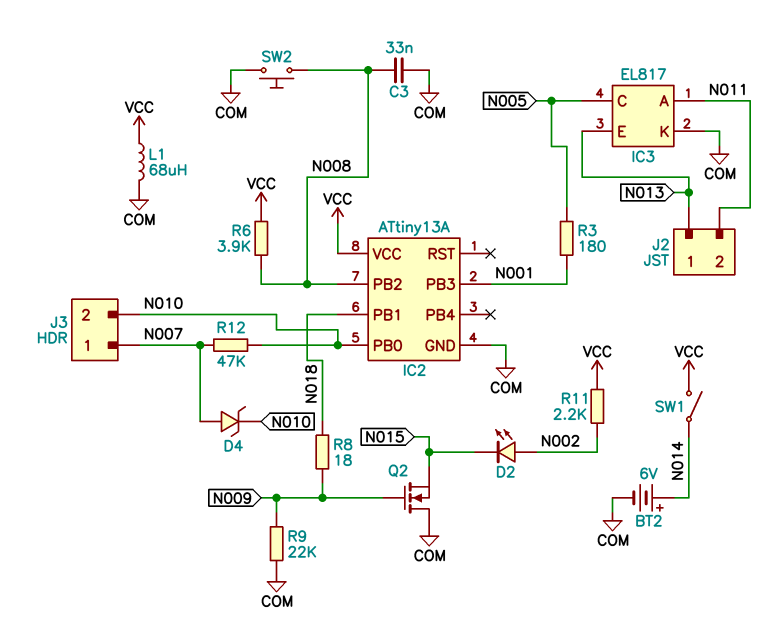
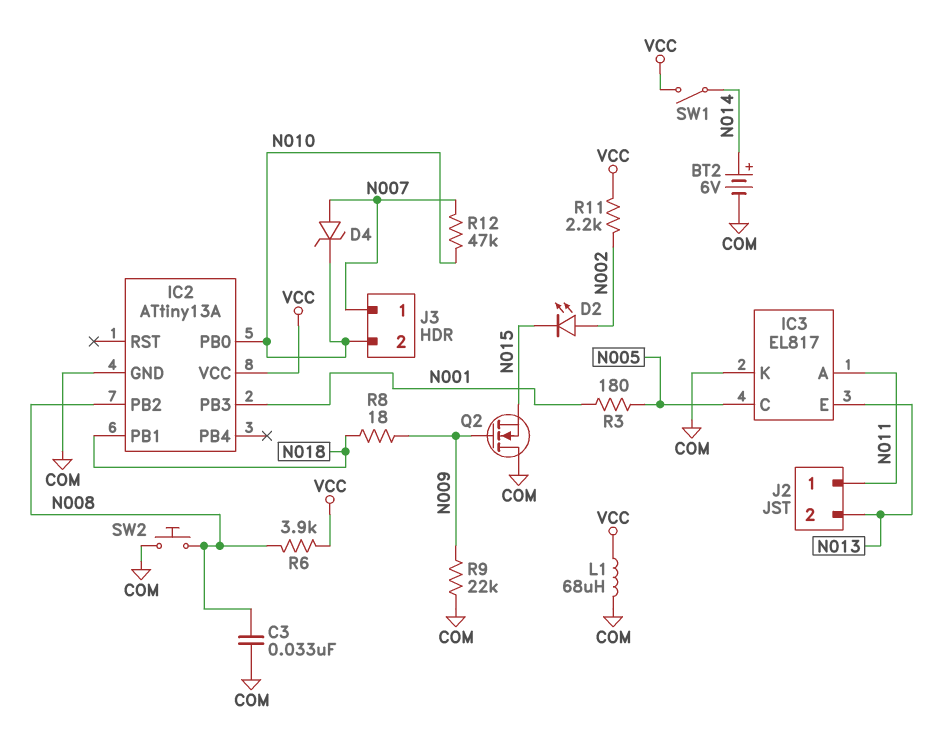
J2 pin 1: N013 -> N011
J2 pin 2: N011 -> N013

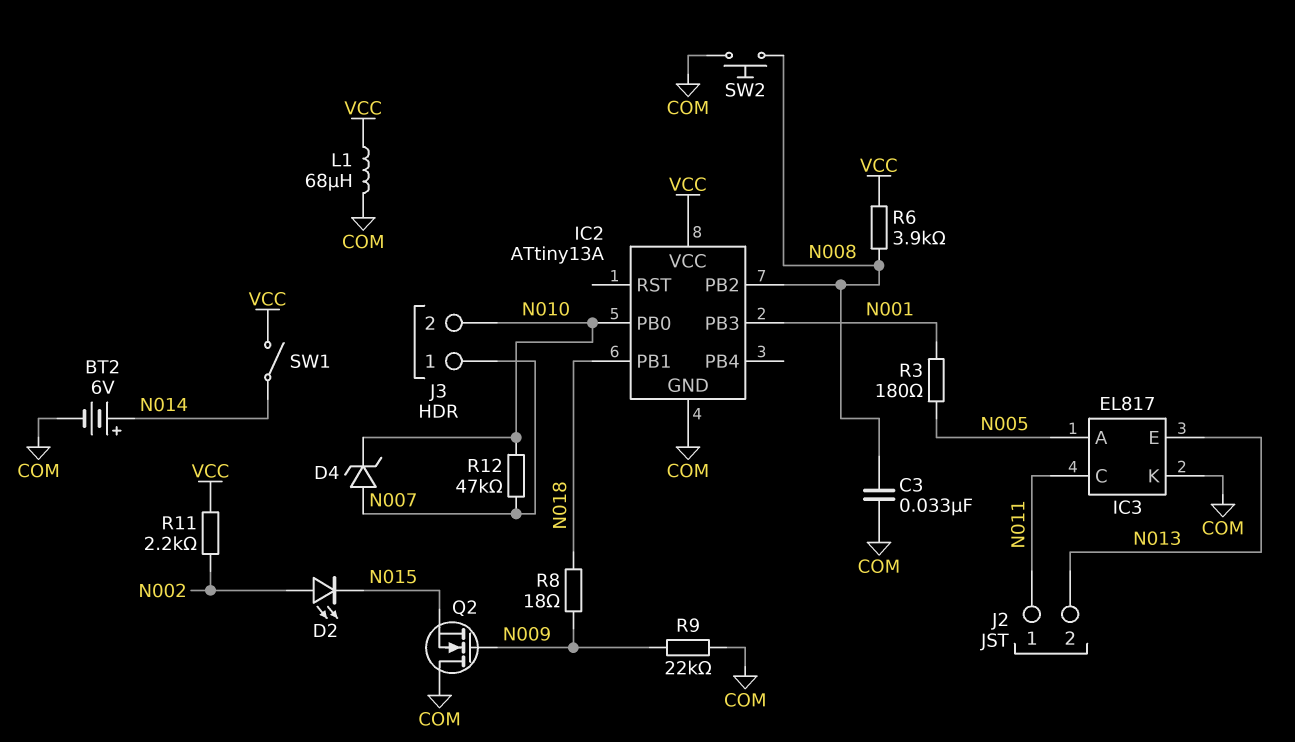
IC3 pin A: N011 -> N005
IC3 pin C: N005 -> N011

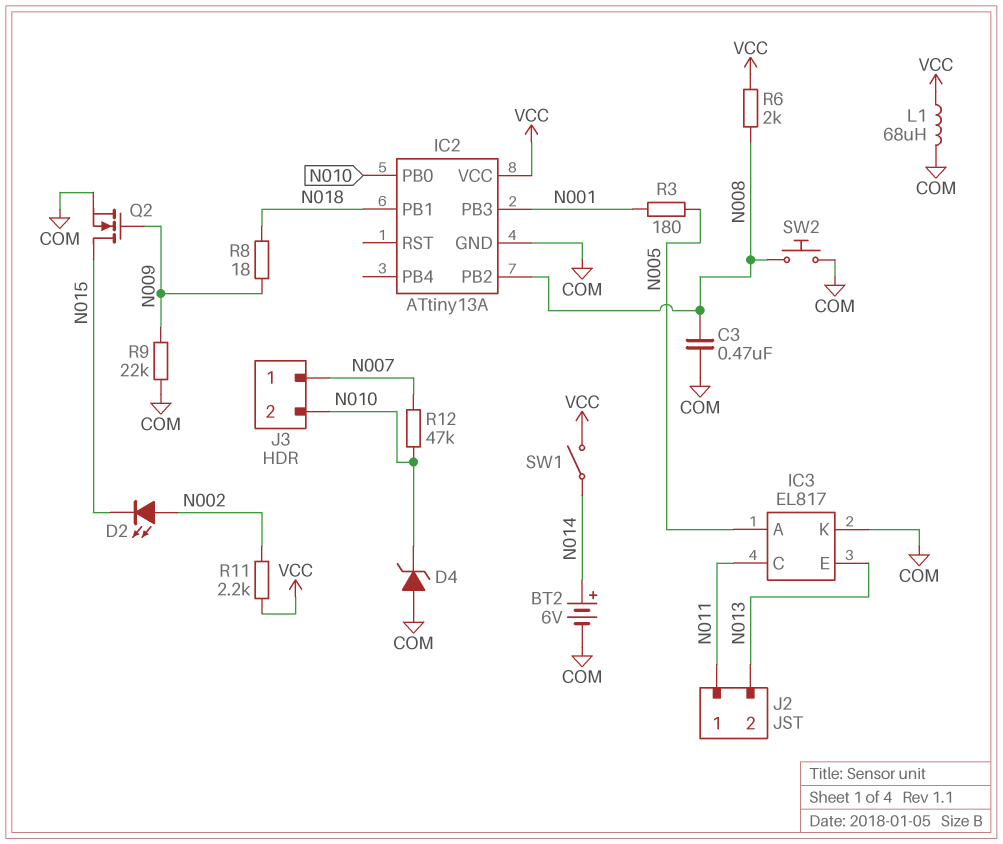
C3: 33nF (COM, N008) -> 470nF (COM, N008)
D4: zener (A N007, K N010) -> zener (A COM, K N010)
Q2: NMOS (G N009, D COM, S N015) -> NMOS (G N009, D N015, S COM)
R6: 3.9k (N008, VCC) -> 2k (N008, VCC)

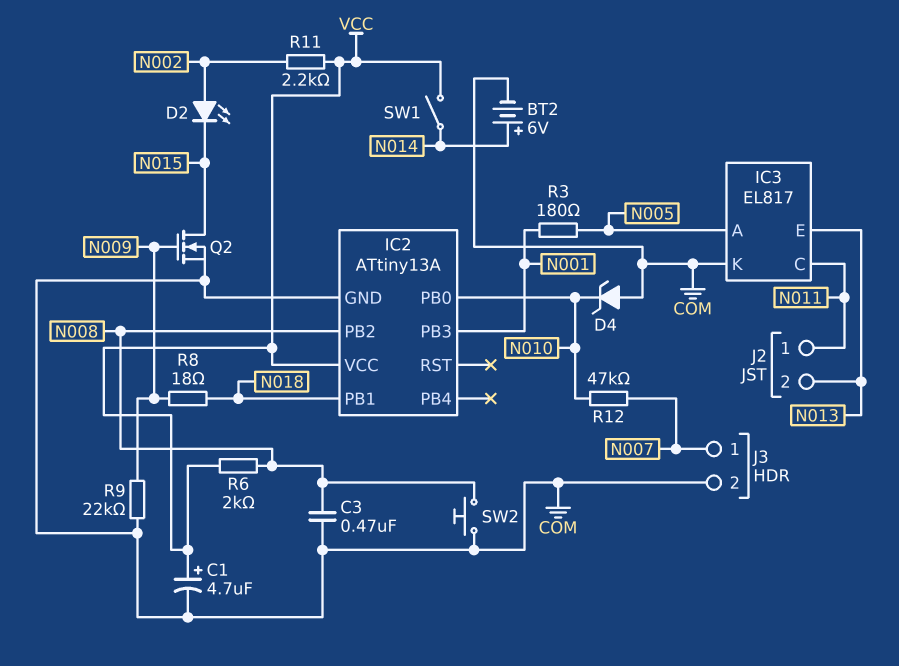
C1: none -> 4.7uF (plus VCC, minus COM)
J3 pin 2: N010 -> COM
L1: 68uH (COM, VCC) -> none

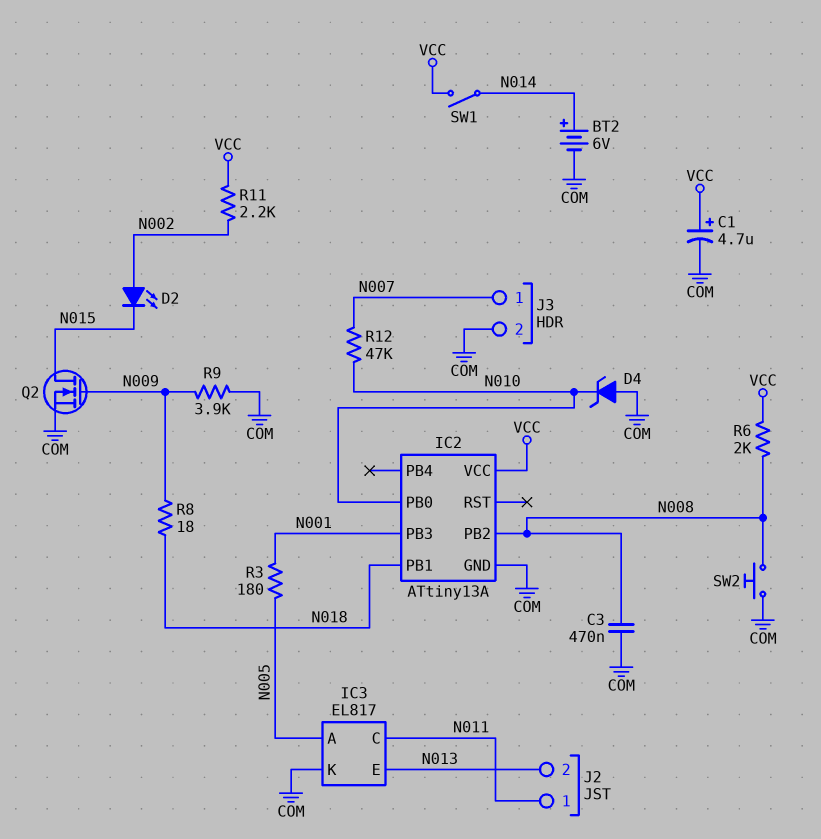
R9: 22k (COM, N009) -> 3.9k (COM, N009)

